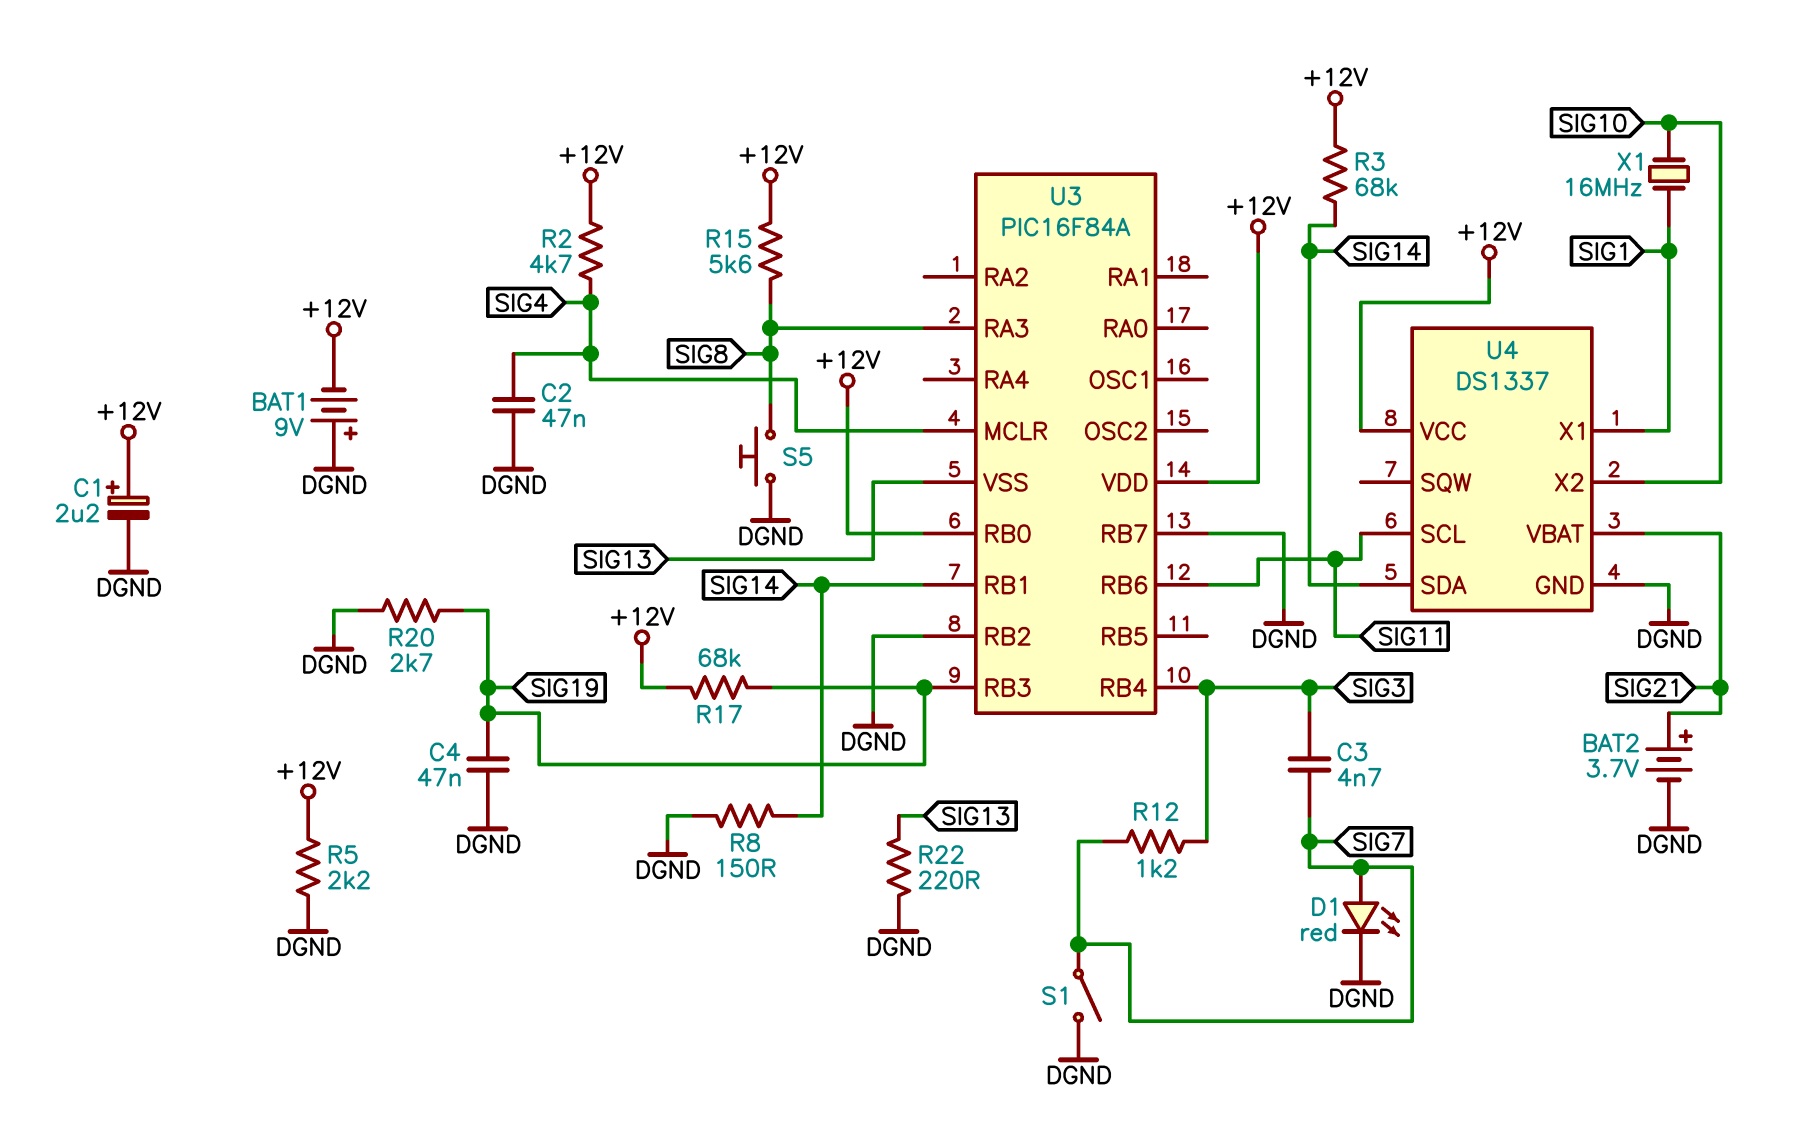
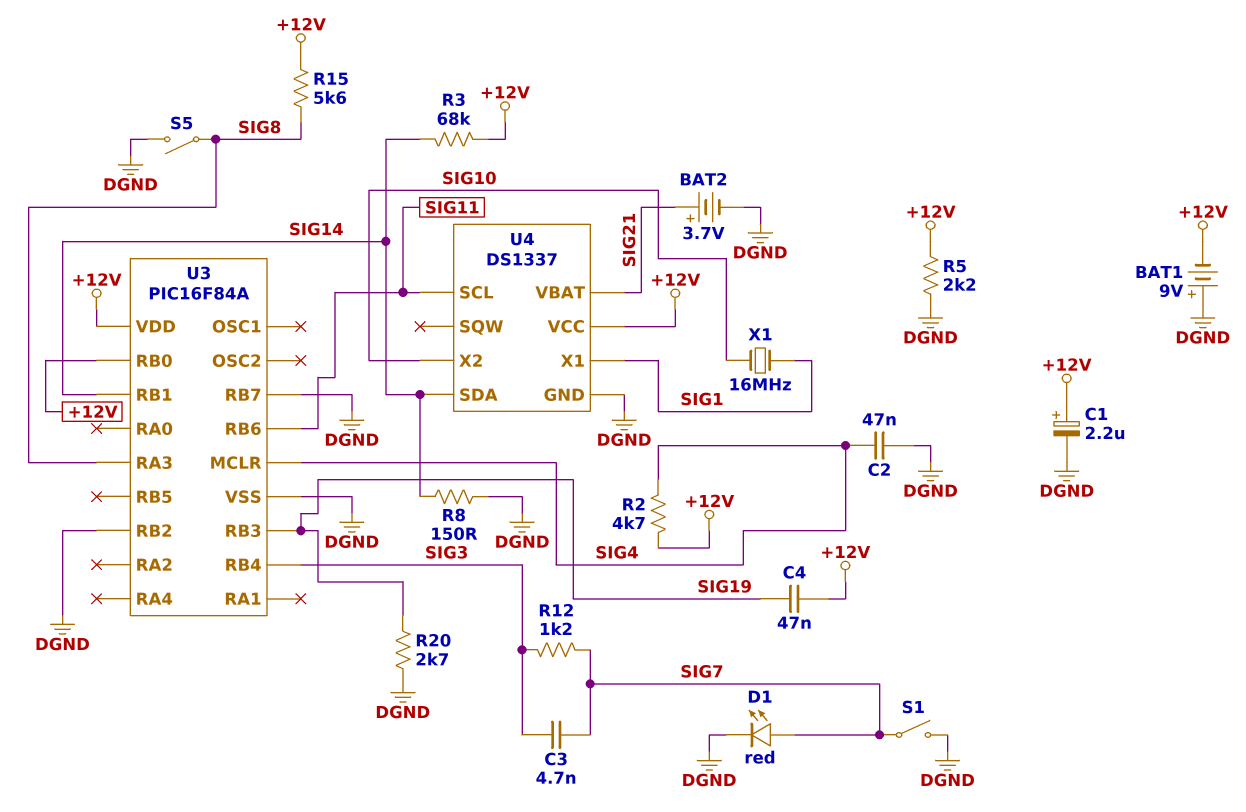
C4: 47nF (DGND, SIG19) -> 47nF (+12V, SIG19)
R17: 68k (+12V, SIG19) -> none
R22: 220 (DGND, SIG13) -> none
S5: button (DGND, SIG8) -> switch (DGND, SIG8)
U3 pin VSS: SIG13 -> DGND

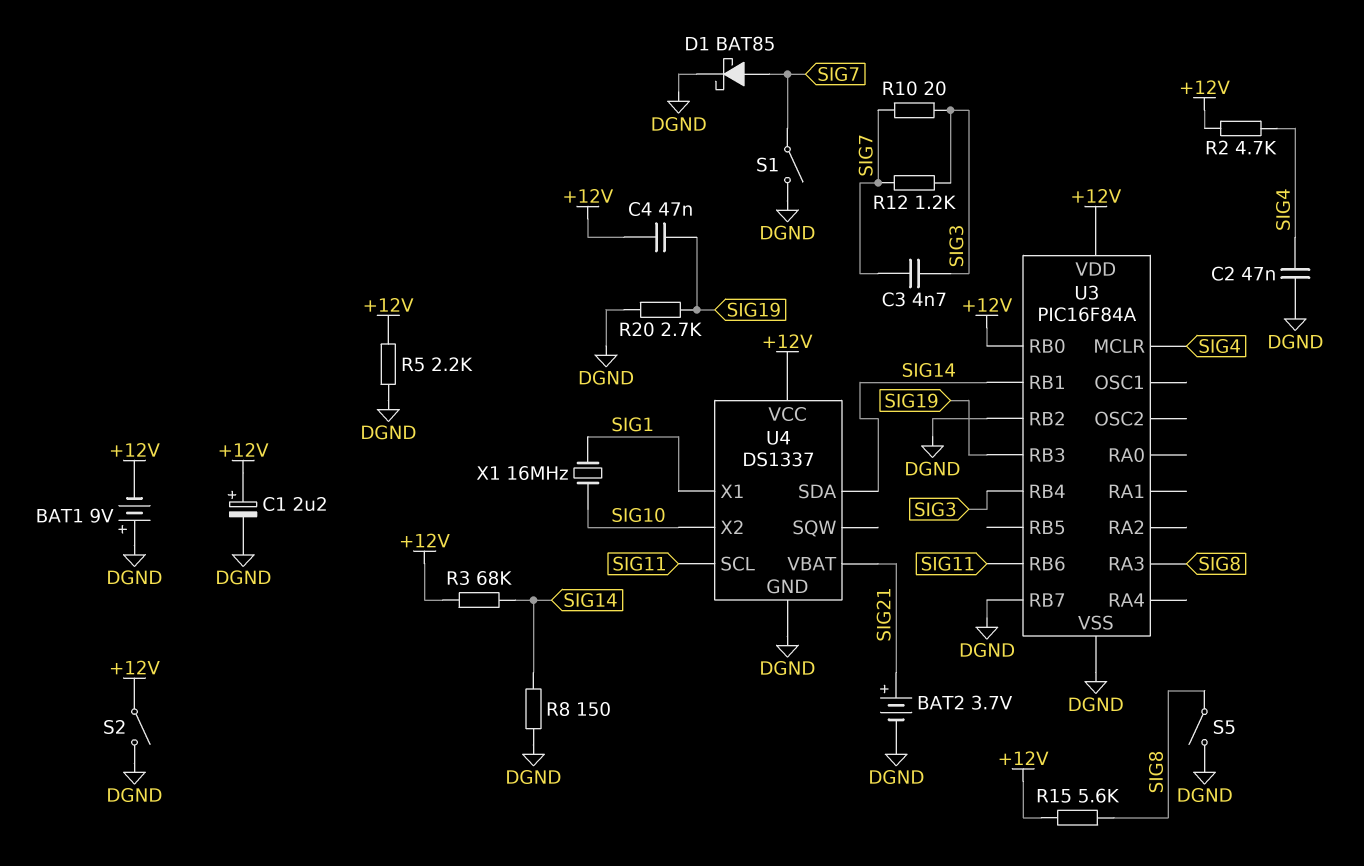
D1: LED red (A SIG7, K DGND) -> schottky BAT85 (A SIG7, K DGND)
R10: none -> 20 (SIG3, SIG7)
S2: none -> switch (+12V, DGND)

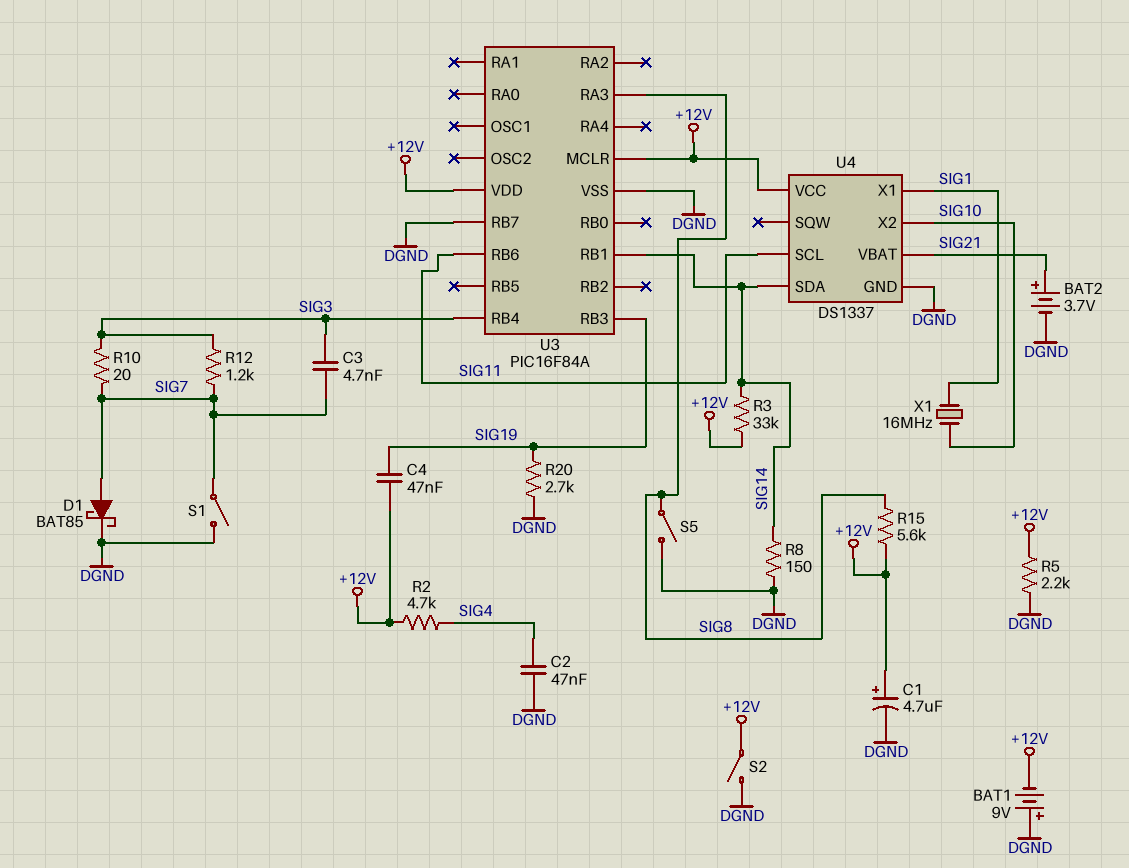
C1: 2.2uF (plus +12V, minus DGND) -> 4.7uF (plus +12V, minus DGND)
R3: 68k (+12V, SIG14) -> 33k (+12V, SIG14)
U3 pin MCLR: SIG4 -> +12V
U3 pin RB0: +12V -> none
U3 pin RB2: DGND -> none

